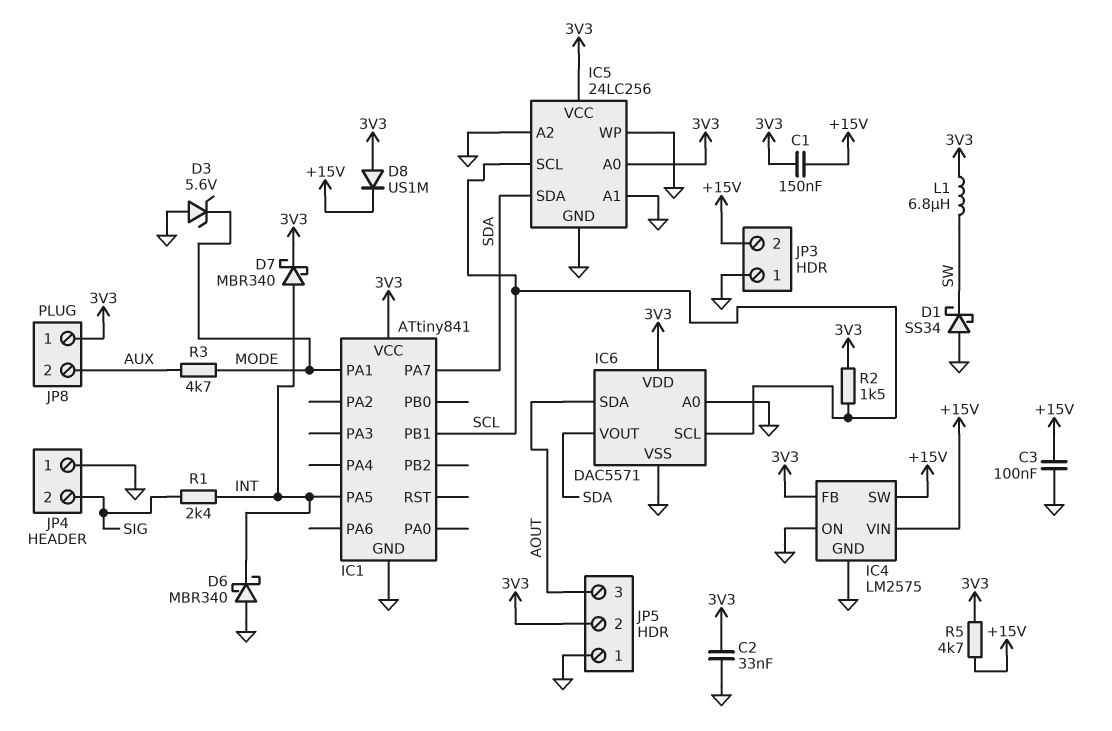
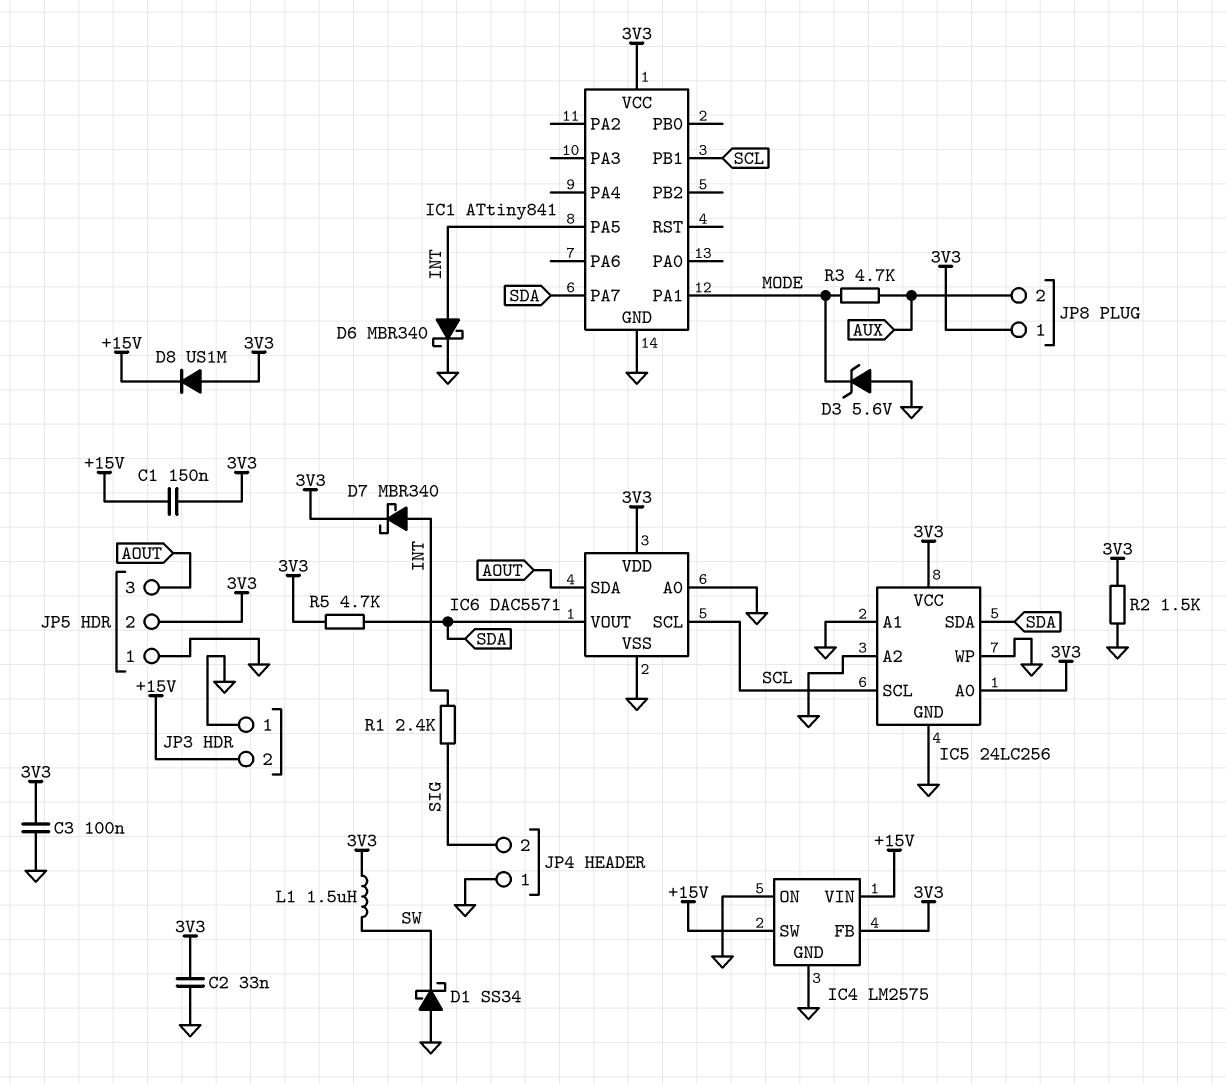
C3: 100nF (+15V, GND) -> 100nF (3V3, GND)
D6: schottky MBR340 (A GND, K INT) -> schottky MBR340 (A INT, K GND)
L1: 6.8uH (3V3, SW) -> 1.5uH (3V3, SW)
R2: 1.5k (3V3, SCL) -> 1.5k (3V3, GND)
R5: 4.7k (+15V, 3V3) -> 4.7k (3V3, SDA)

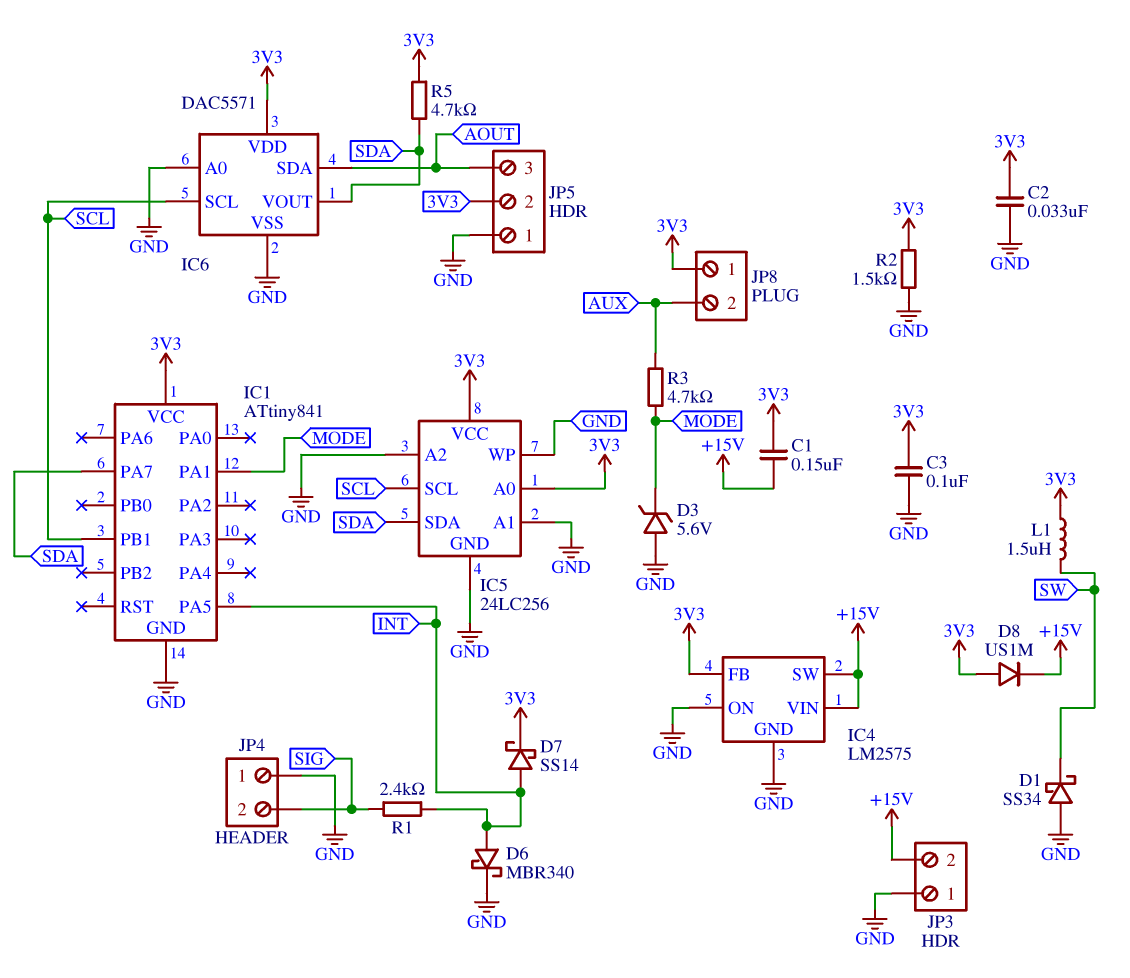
D7: schottky MBR340 (A INT, K 3V3) -> schottky SS14 (A INT, K 3V3)

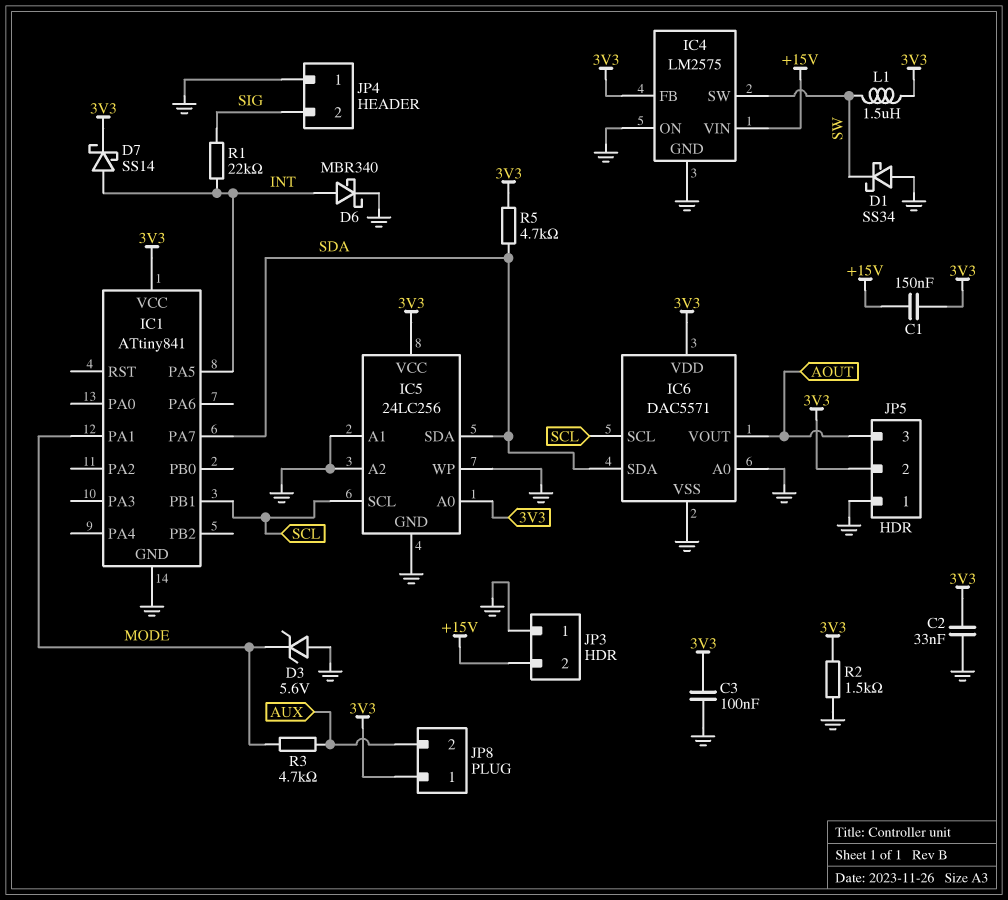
D8: diode US1M (A 3V3, K +15V) -> none
IC4 pin SW: +15V -> SW
IC6 pin SDA: AOUT -> SDA
IC6 pin VOUT: SDA -> AOUT
R1: 2.4k (INT, SIG) -> 22k (INT, SIG)

